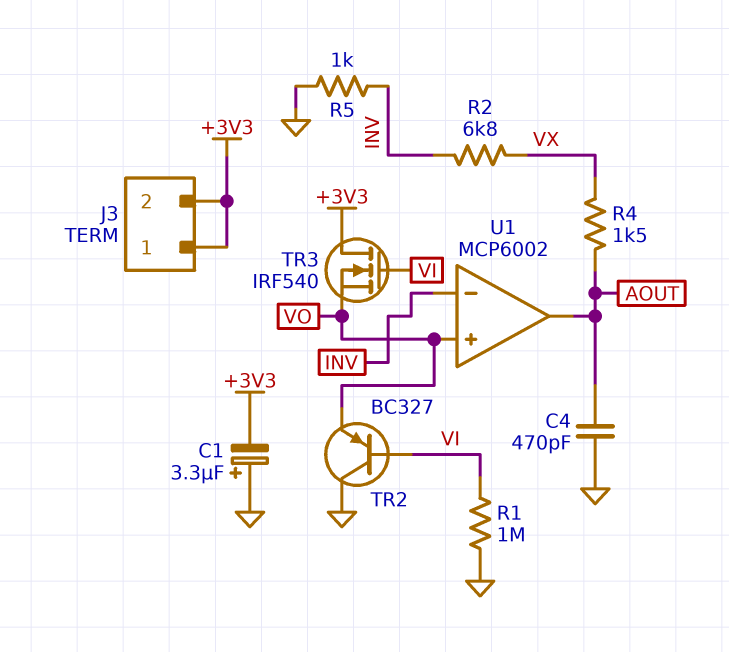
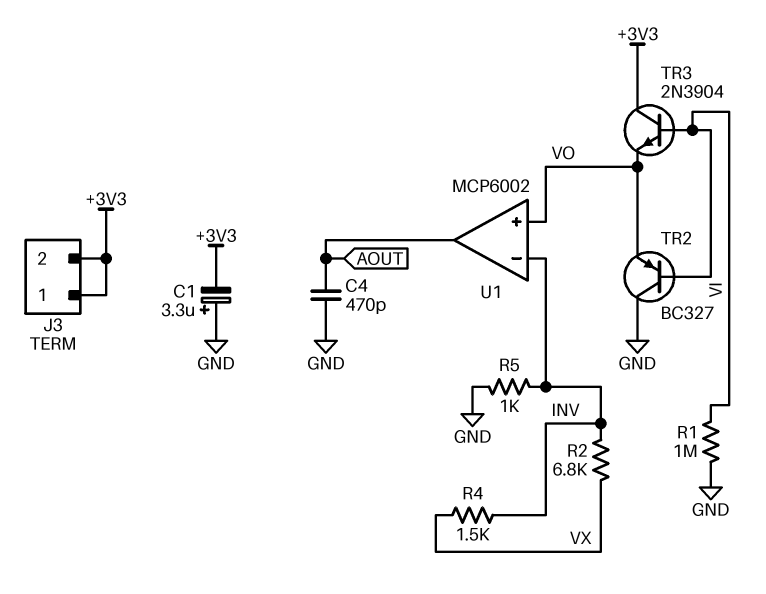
R4: 1.5k (AOUT, VX) -> 1.5k (INV, VX)
TR3: NMOS IRF540 (G VI, D +3V3, S VO) -> NPN 2N3904 (B VI, C +3V3, E VO)

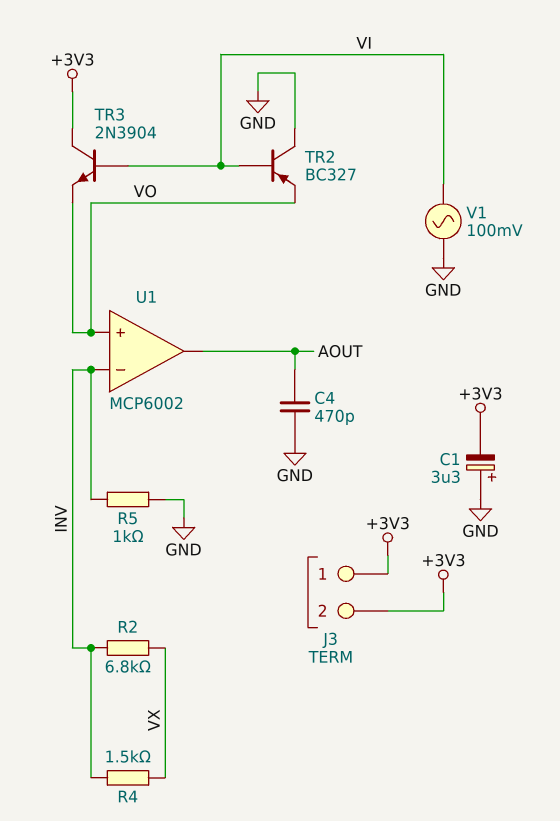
R1: 1M (GND, VI) -> none
V1: none -> AC 100mV (GND, VI)

